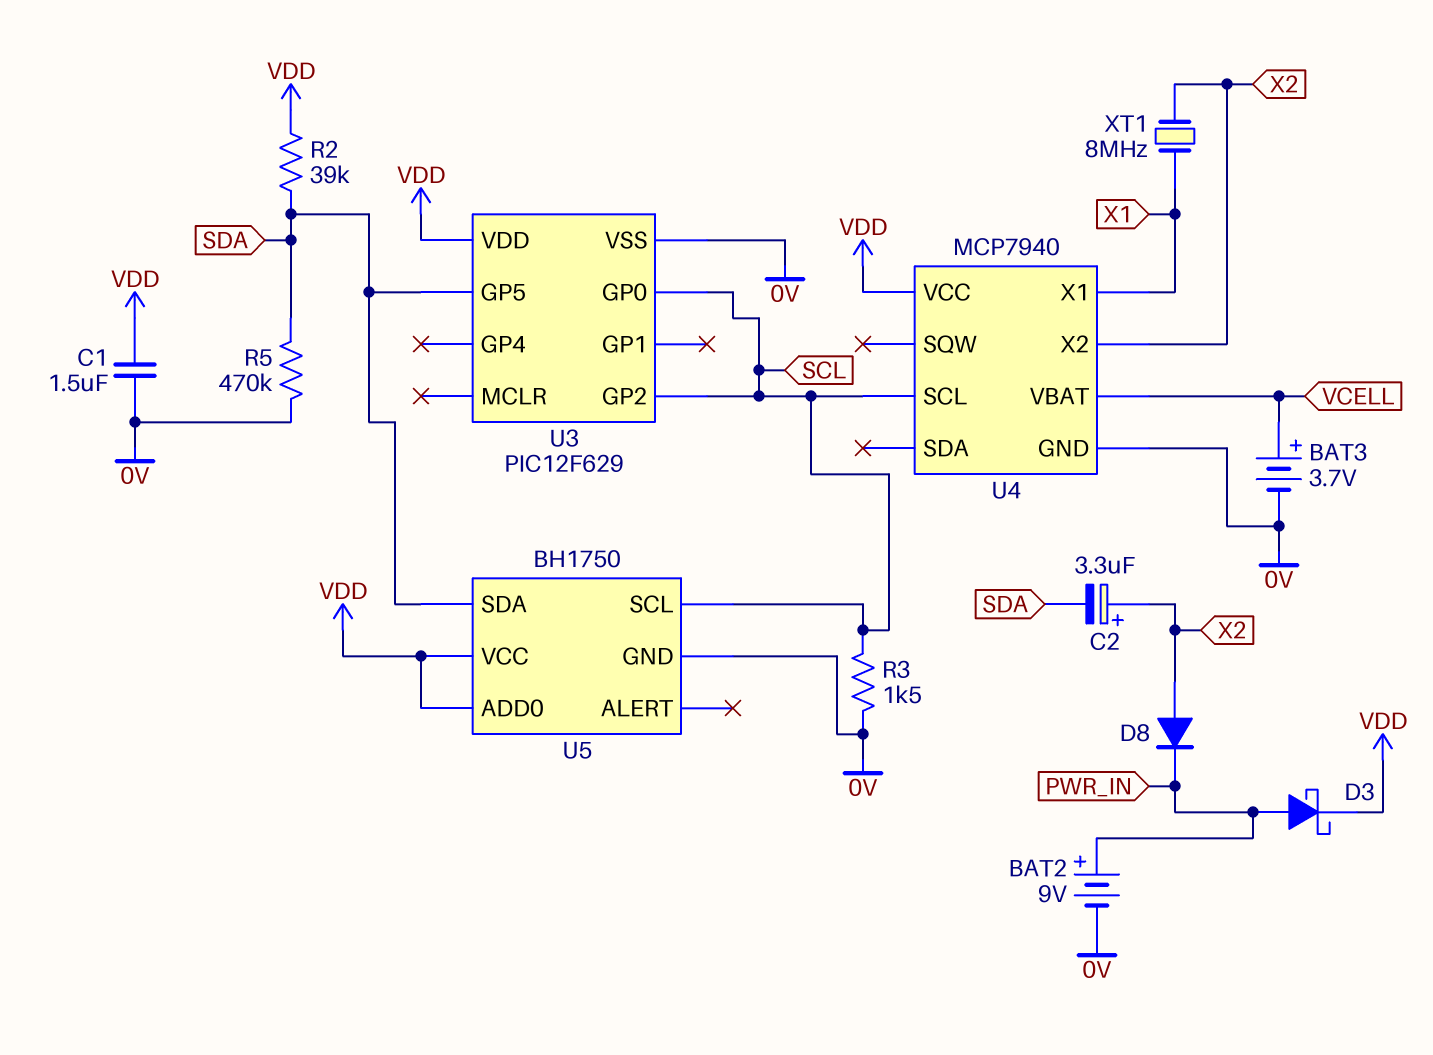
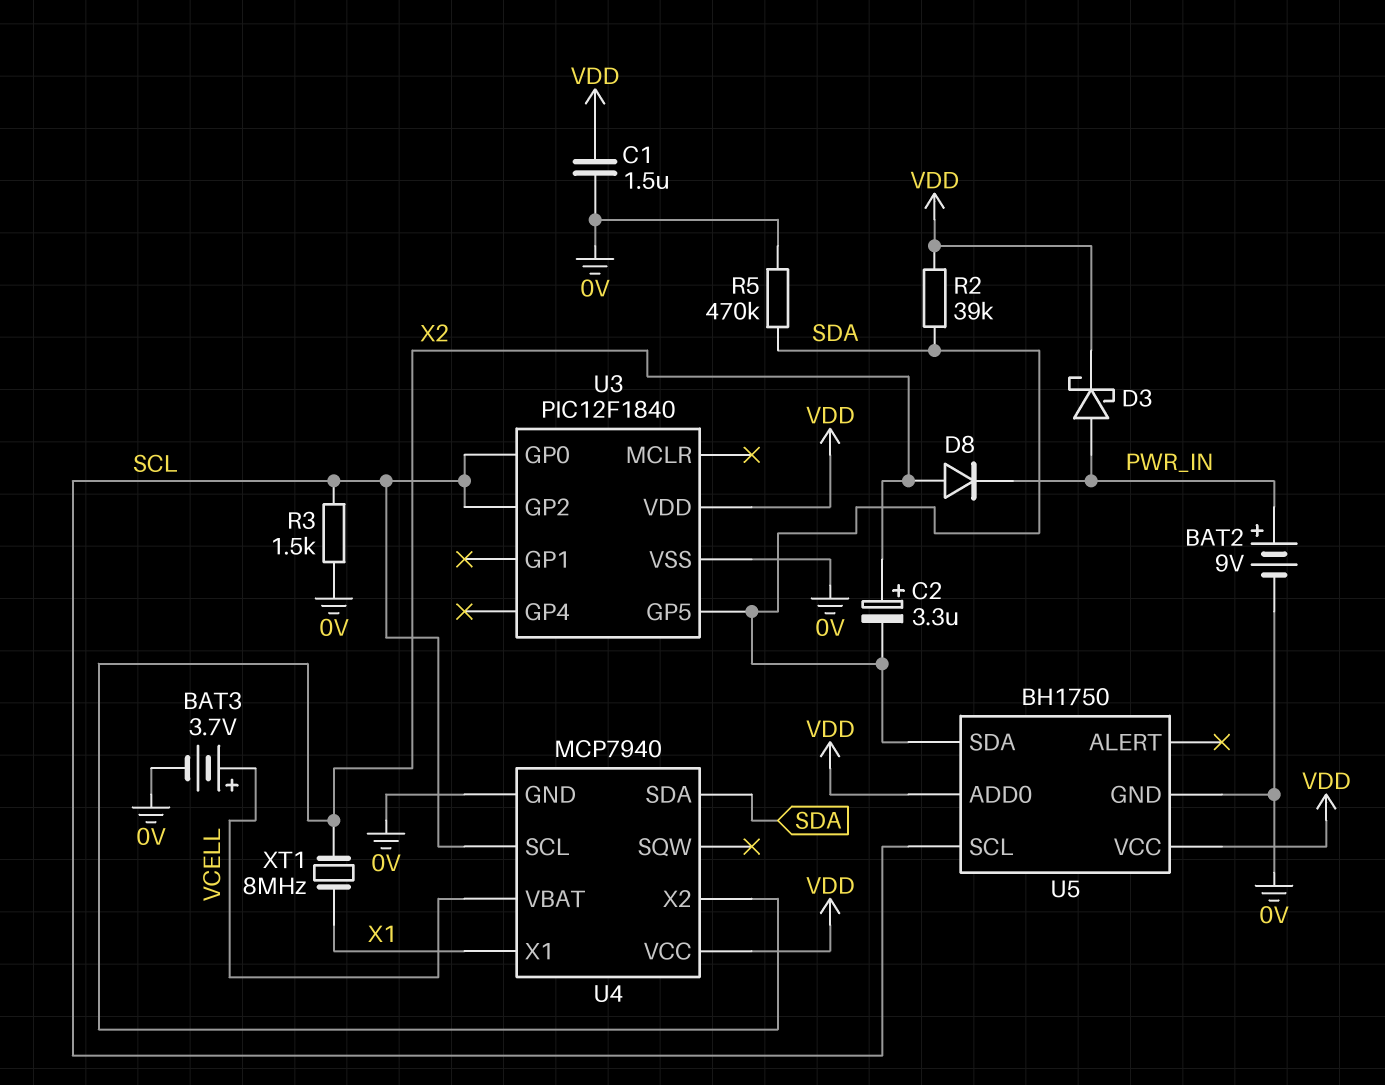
U3: PIC12F629 -> PIC12F1840
U4 pin SDA: none -> SDA

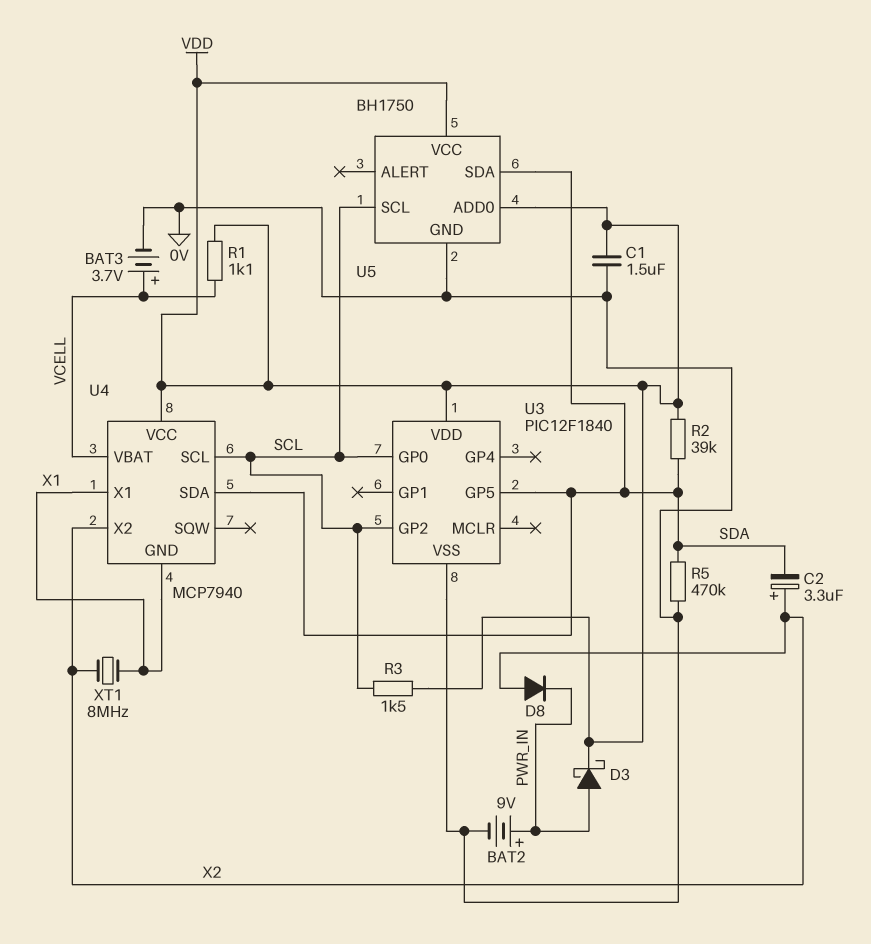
R1: none -> 1.1k (VCELL, VDD)
R3: 1.5k (0V, SCL) -> 1.5k (SCL, VDD)
U4 pin GND: 0V -> X1

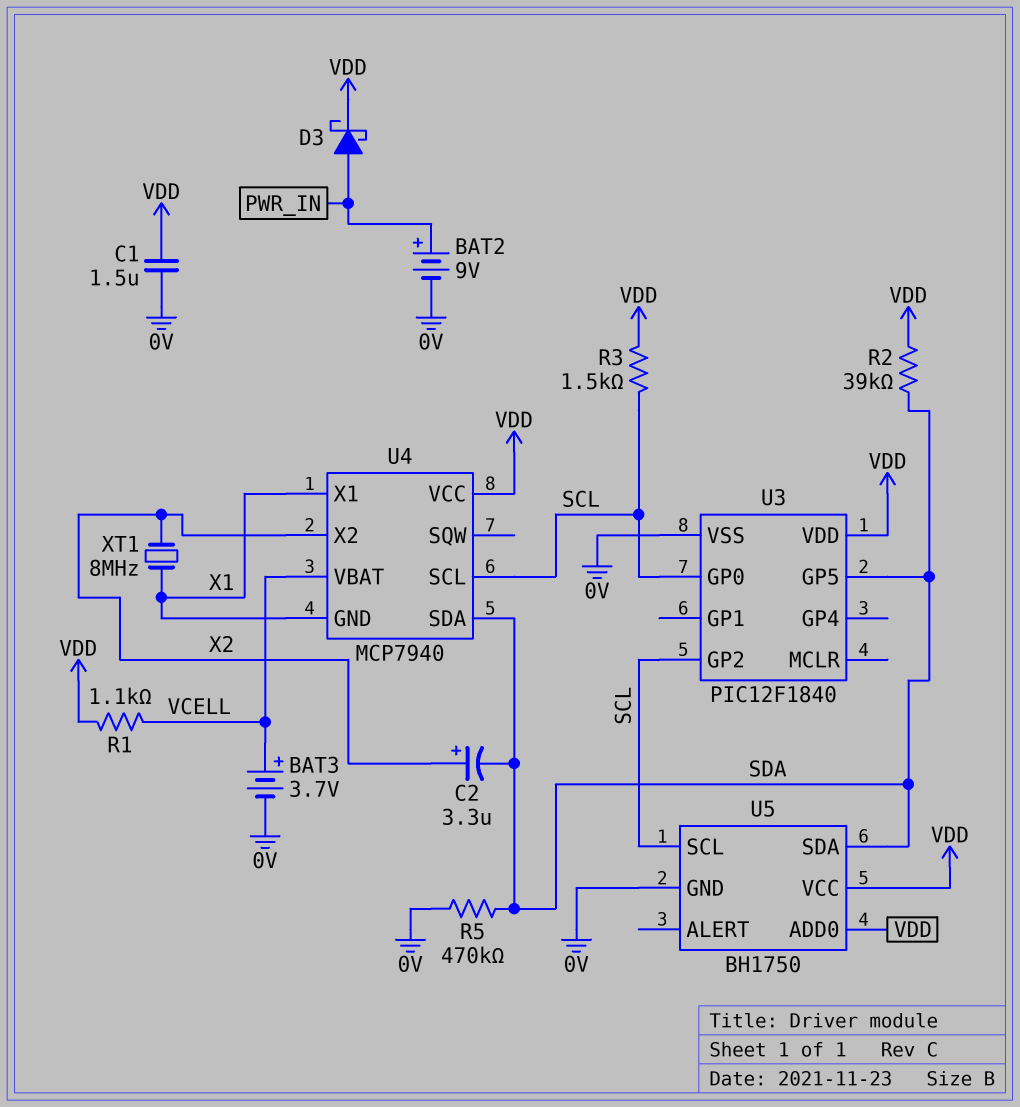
D8: diode (A X2, K PWR_IN) -> none

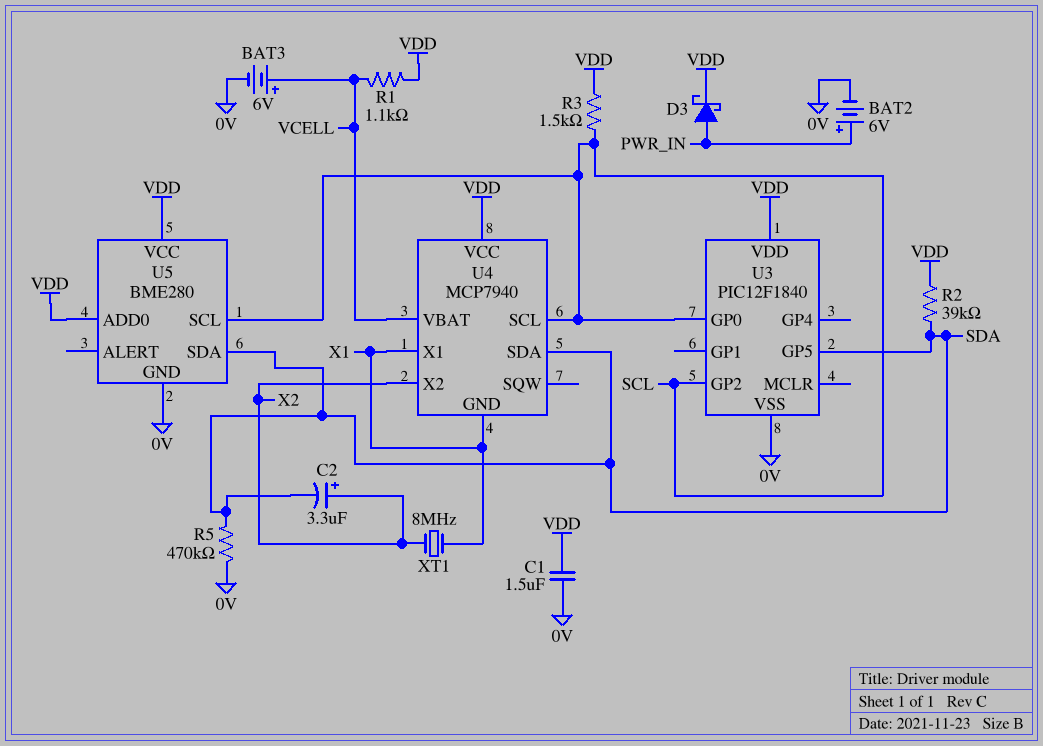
BAT2: 9V (plus PWR_IN, minus 0V) -> 6V (plus PWR_IN, minus 0V)
BAT3: 3.7V (plus VCELL, minus 0V) -> 6V (plus VCELL, minus 0V)
U5: BH1750 -> BME280

